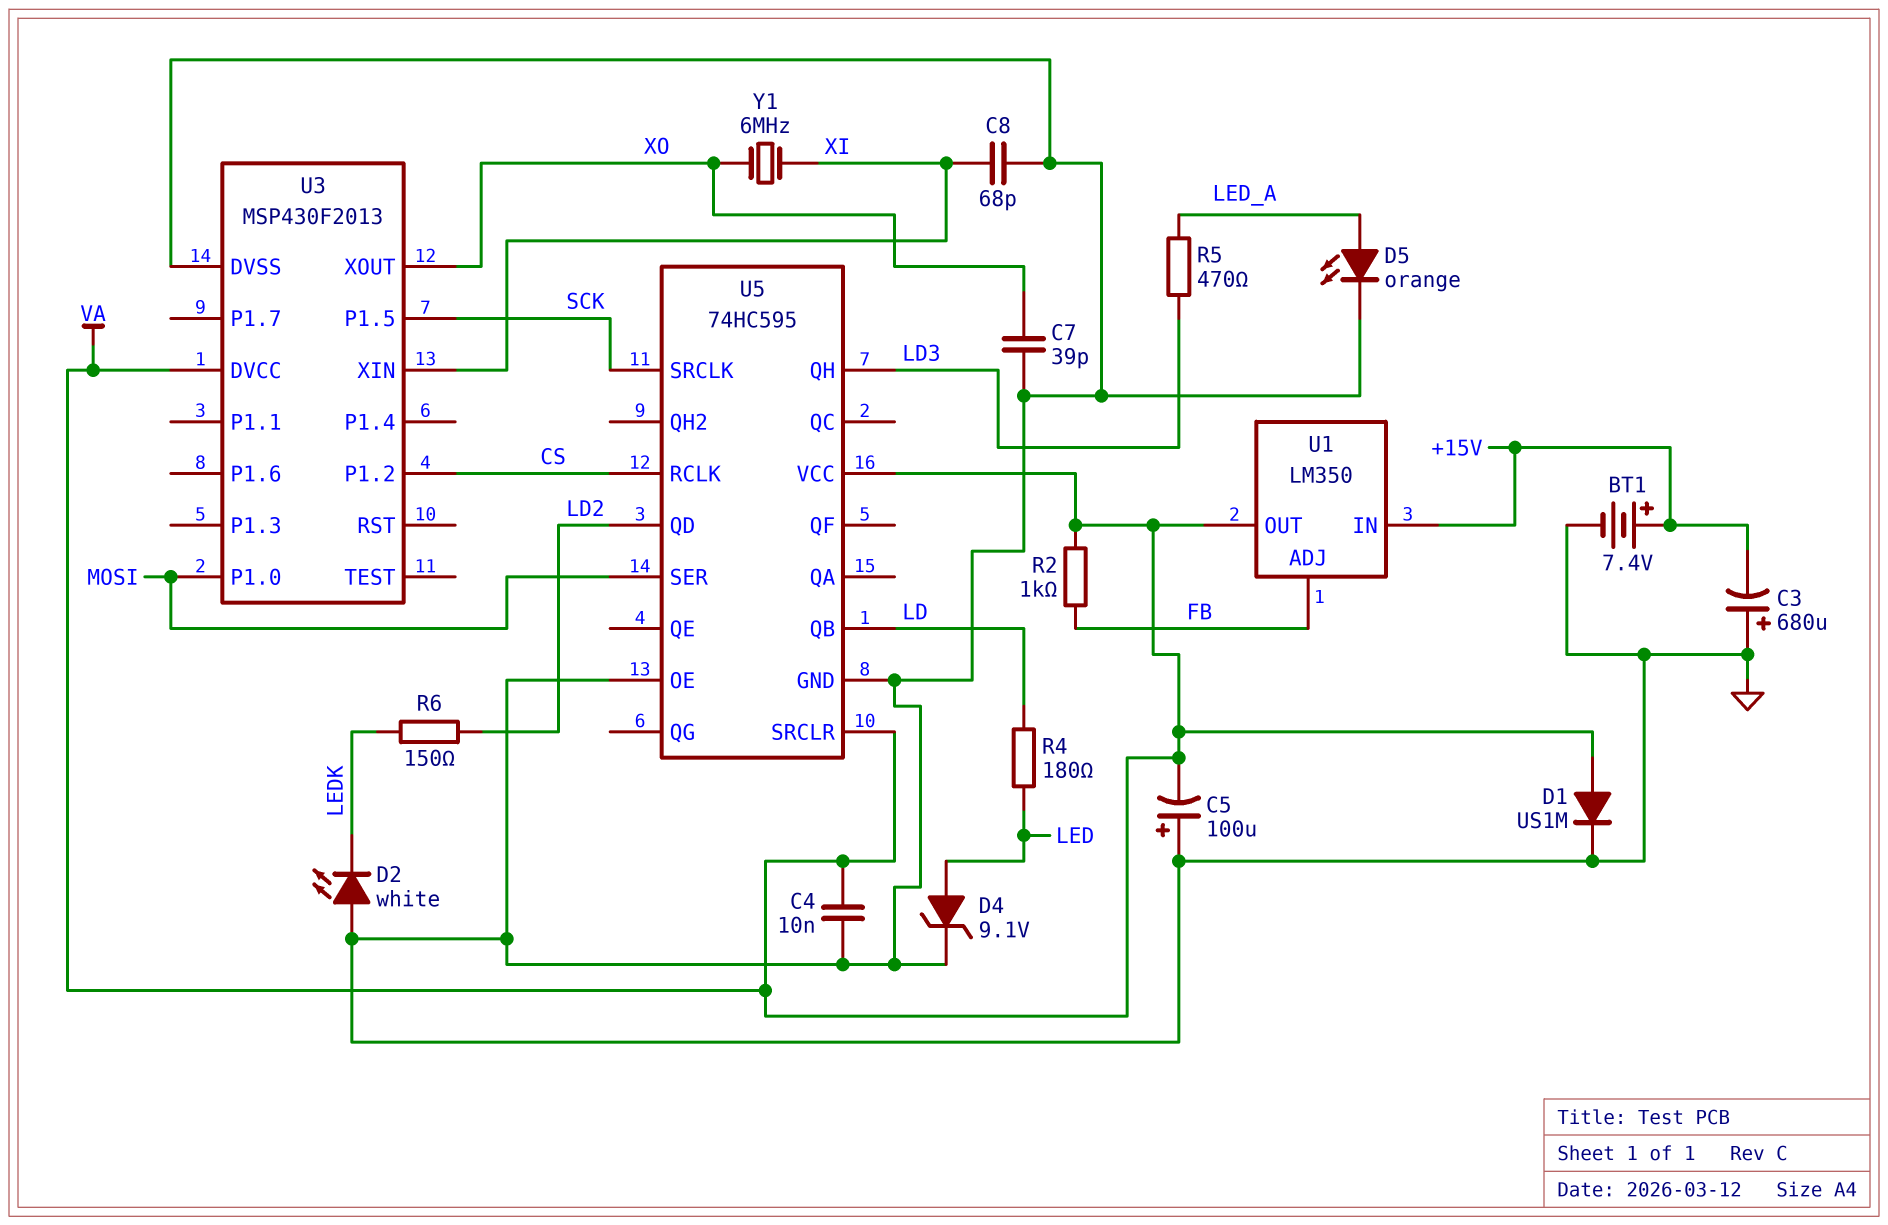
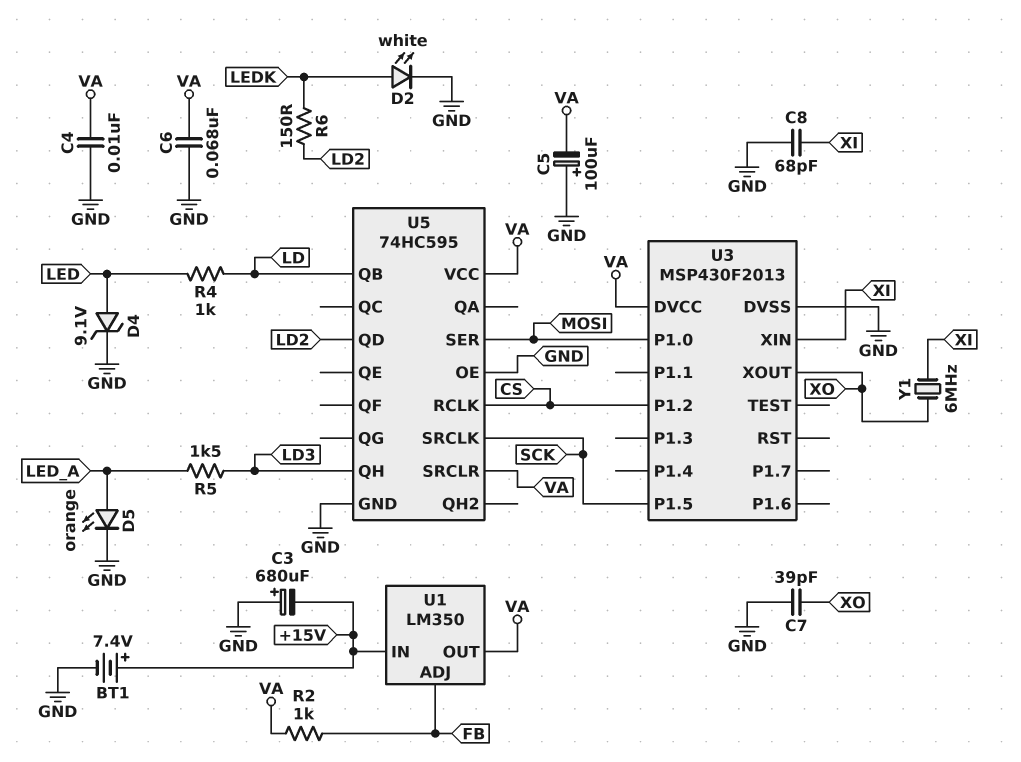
C6: none -> 68nF (GND, VA)
D1: diode US1M (A VA, K GND) -> none
D2: LED white (A GND, K LEDK) -> LED white (A LEDK, K GND)
R4: 180 (LD, LED) -> 1k (LD, LED)
R5: 470 (LD3, LED_A) -> 1.5k (LD3, LED_A)

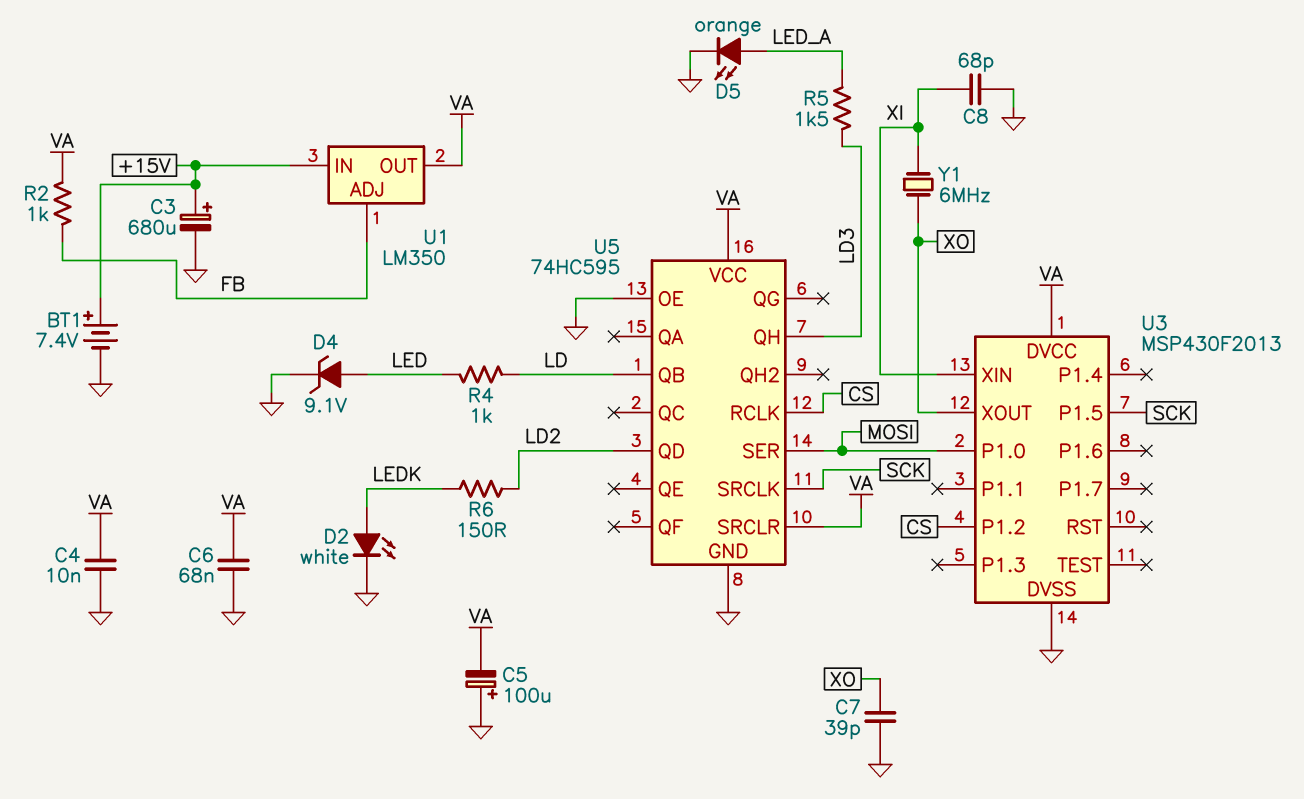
C3: 680uF (plus GND, minus +15V) -> 680uF (plus +15V, minus GND)

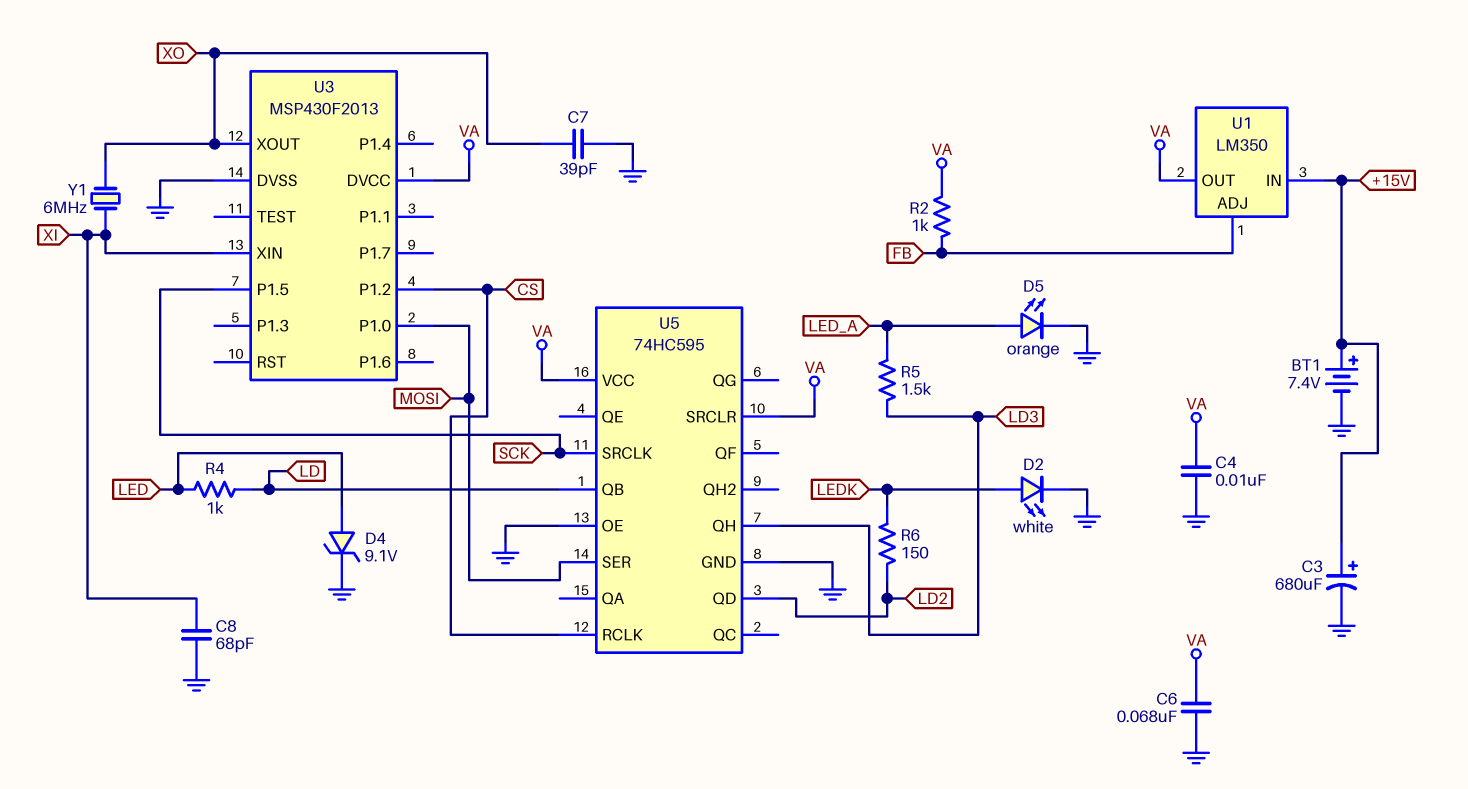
C5: 100uF (plus GND, minus VA) -> none

